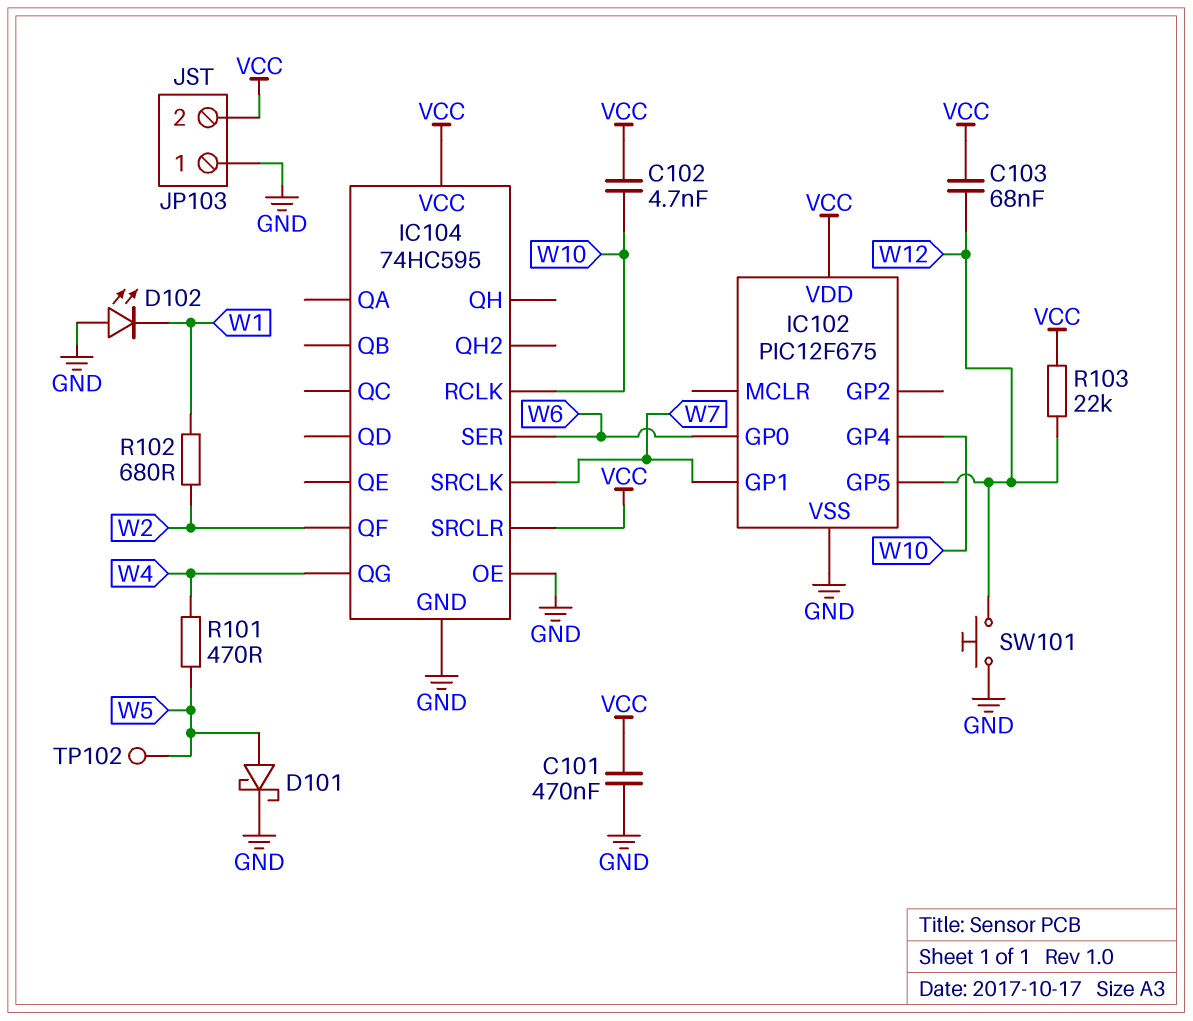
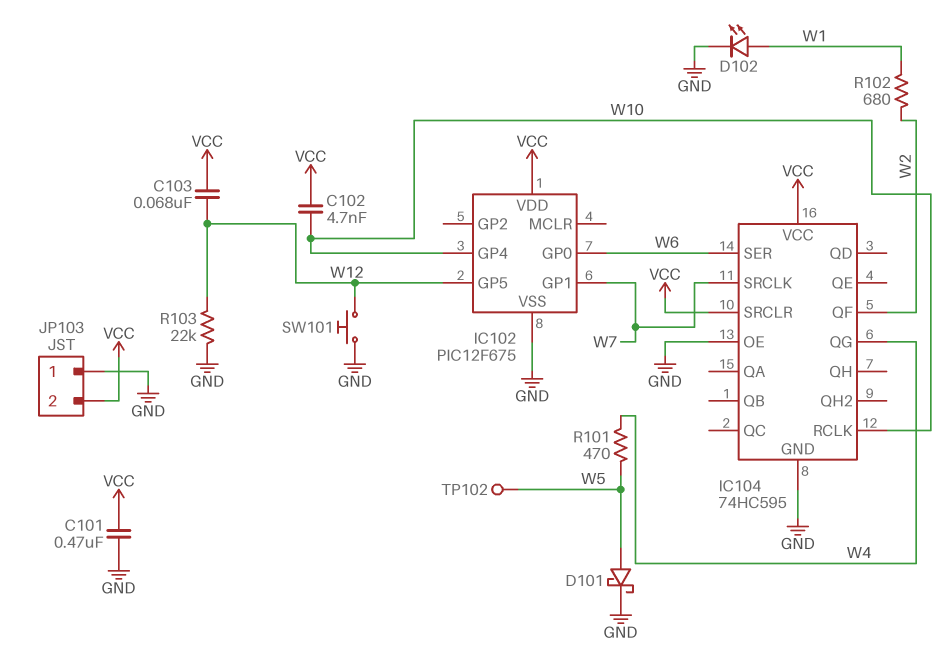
D102: LED (A GND, K W1) -> LED (A W1, K GND)
R103: 22k (VCC, W12) -> 22k (GND, W12)

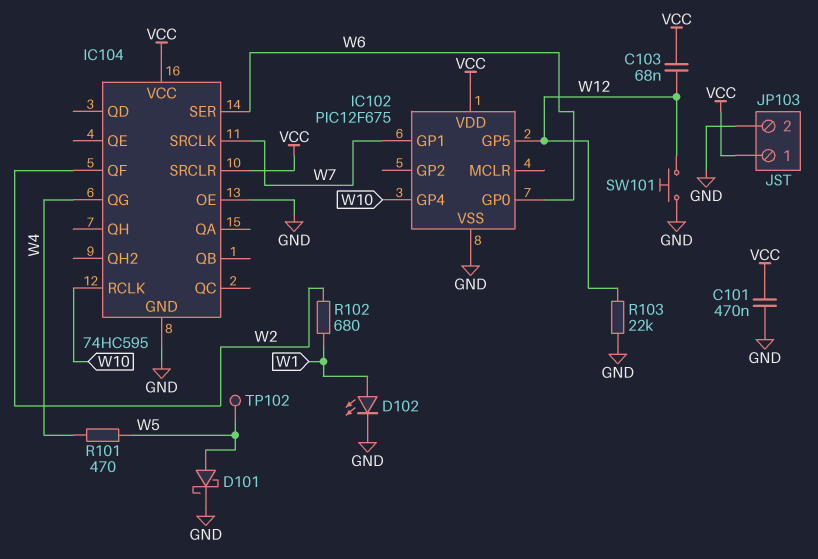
C102: 4.7nF (VCC, W10) -> none
JP103 pin 1: GND -> VCC
JP103 pin 2: VCC -> GND

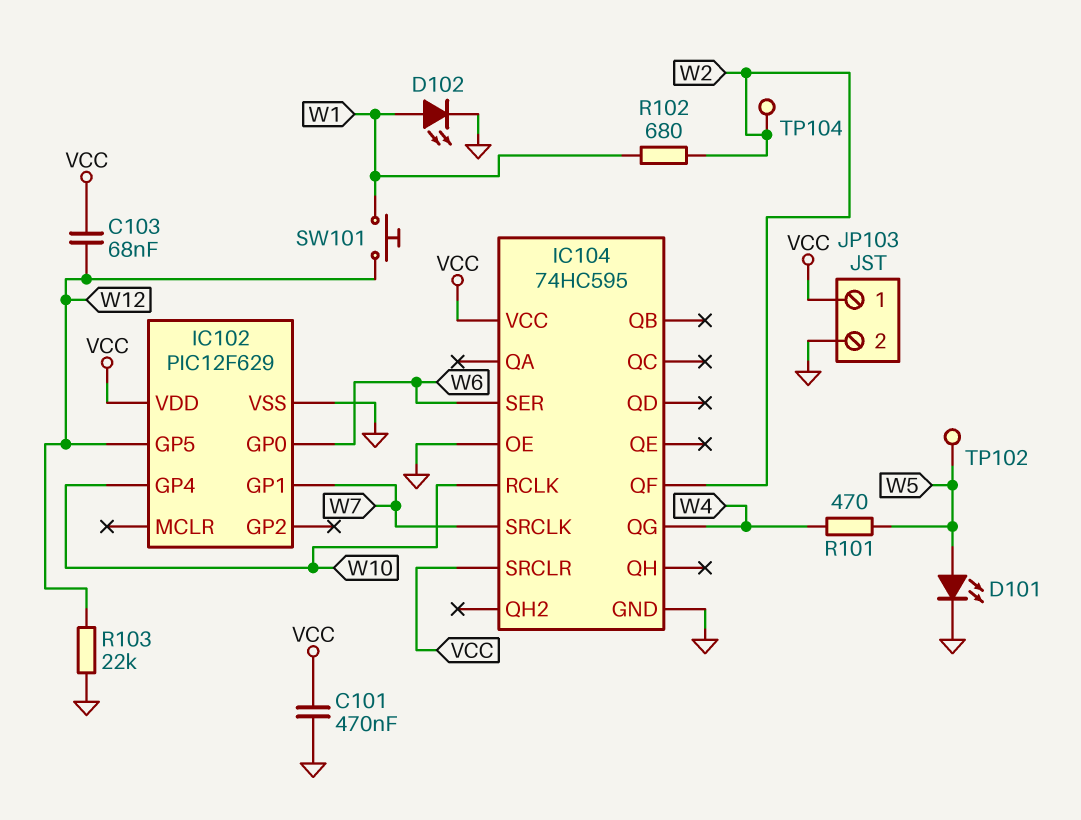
D101: schottky (A W5, K GND) -> LED (A W5, K GND)
IC102: PIC12F675 -> PIC12F629
SW101: button (GND, W12) -> button (W1, W12)
TP104: none -> test point (W2)

